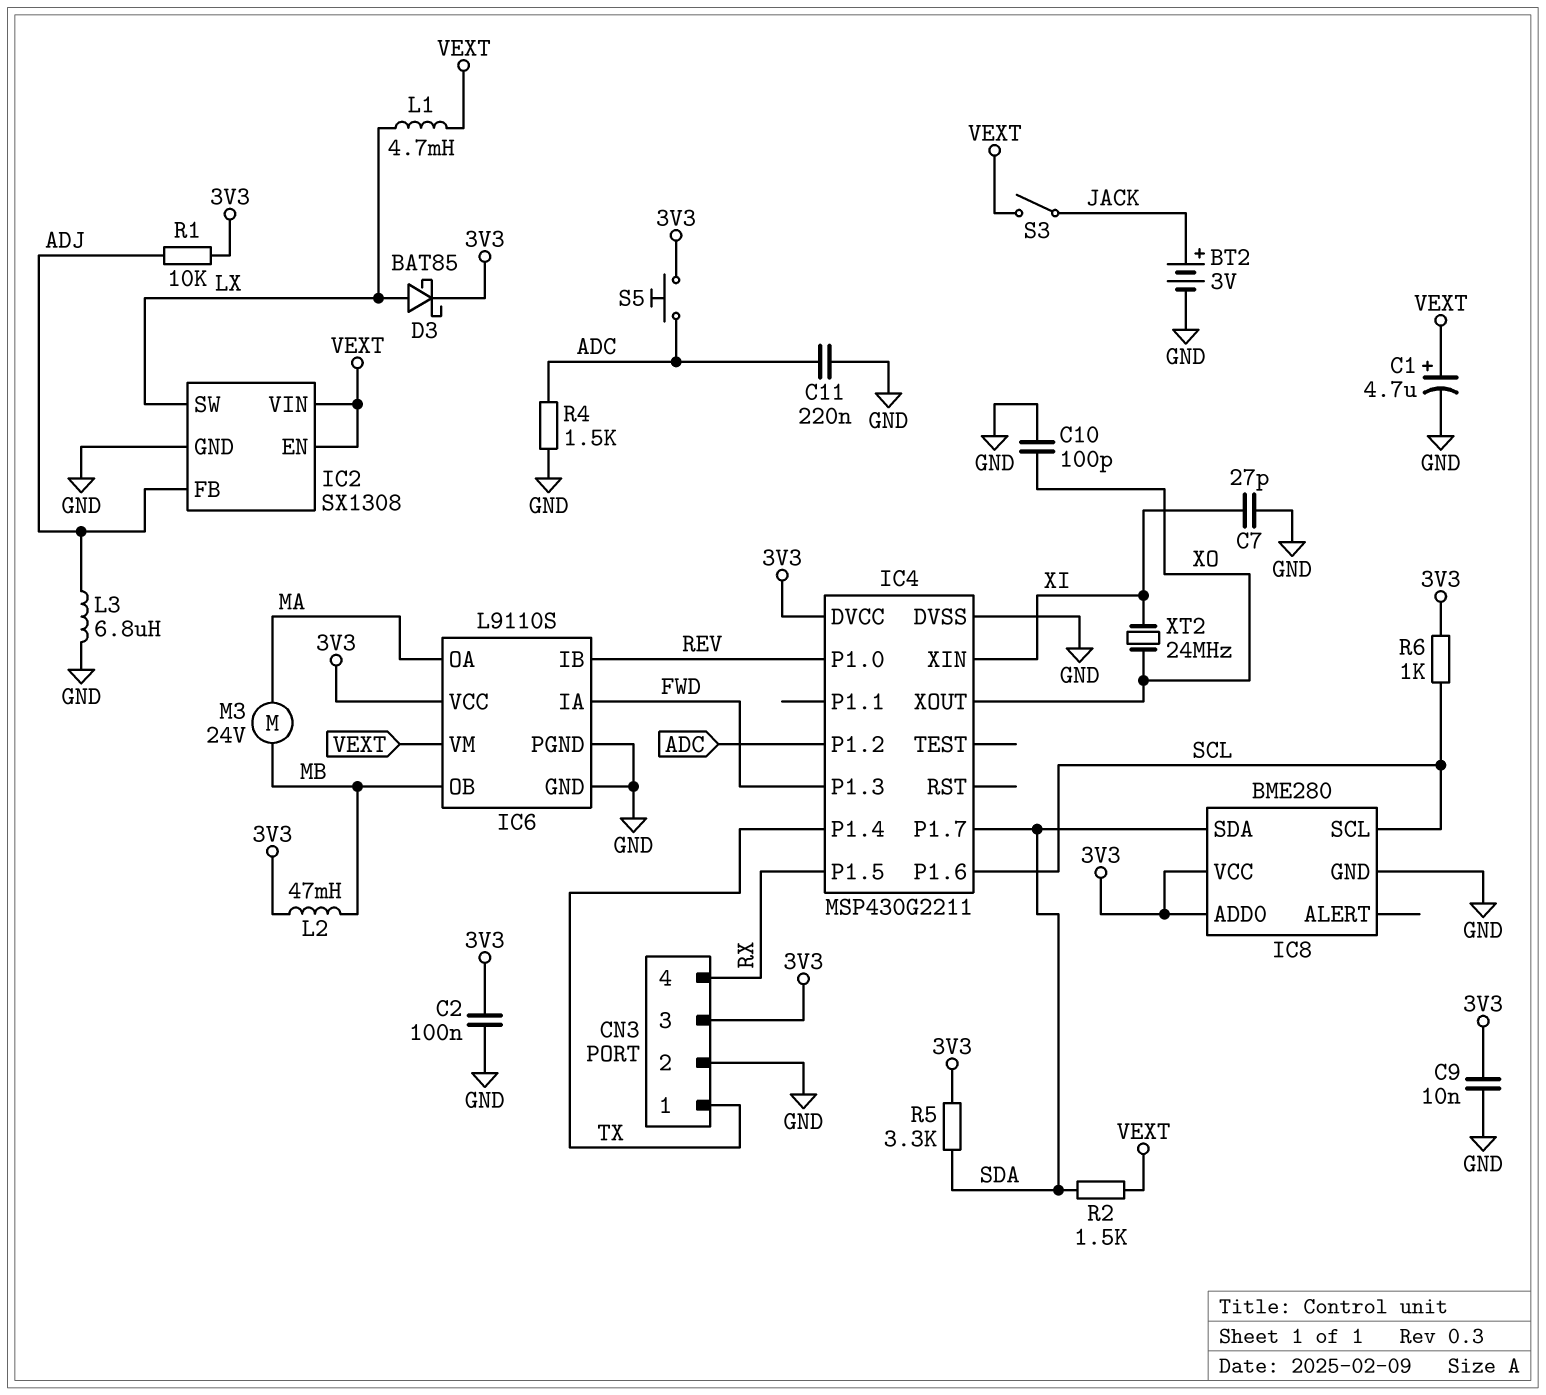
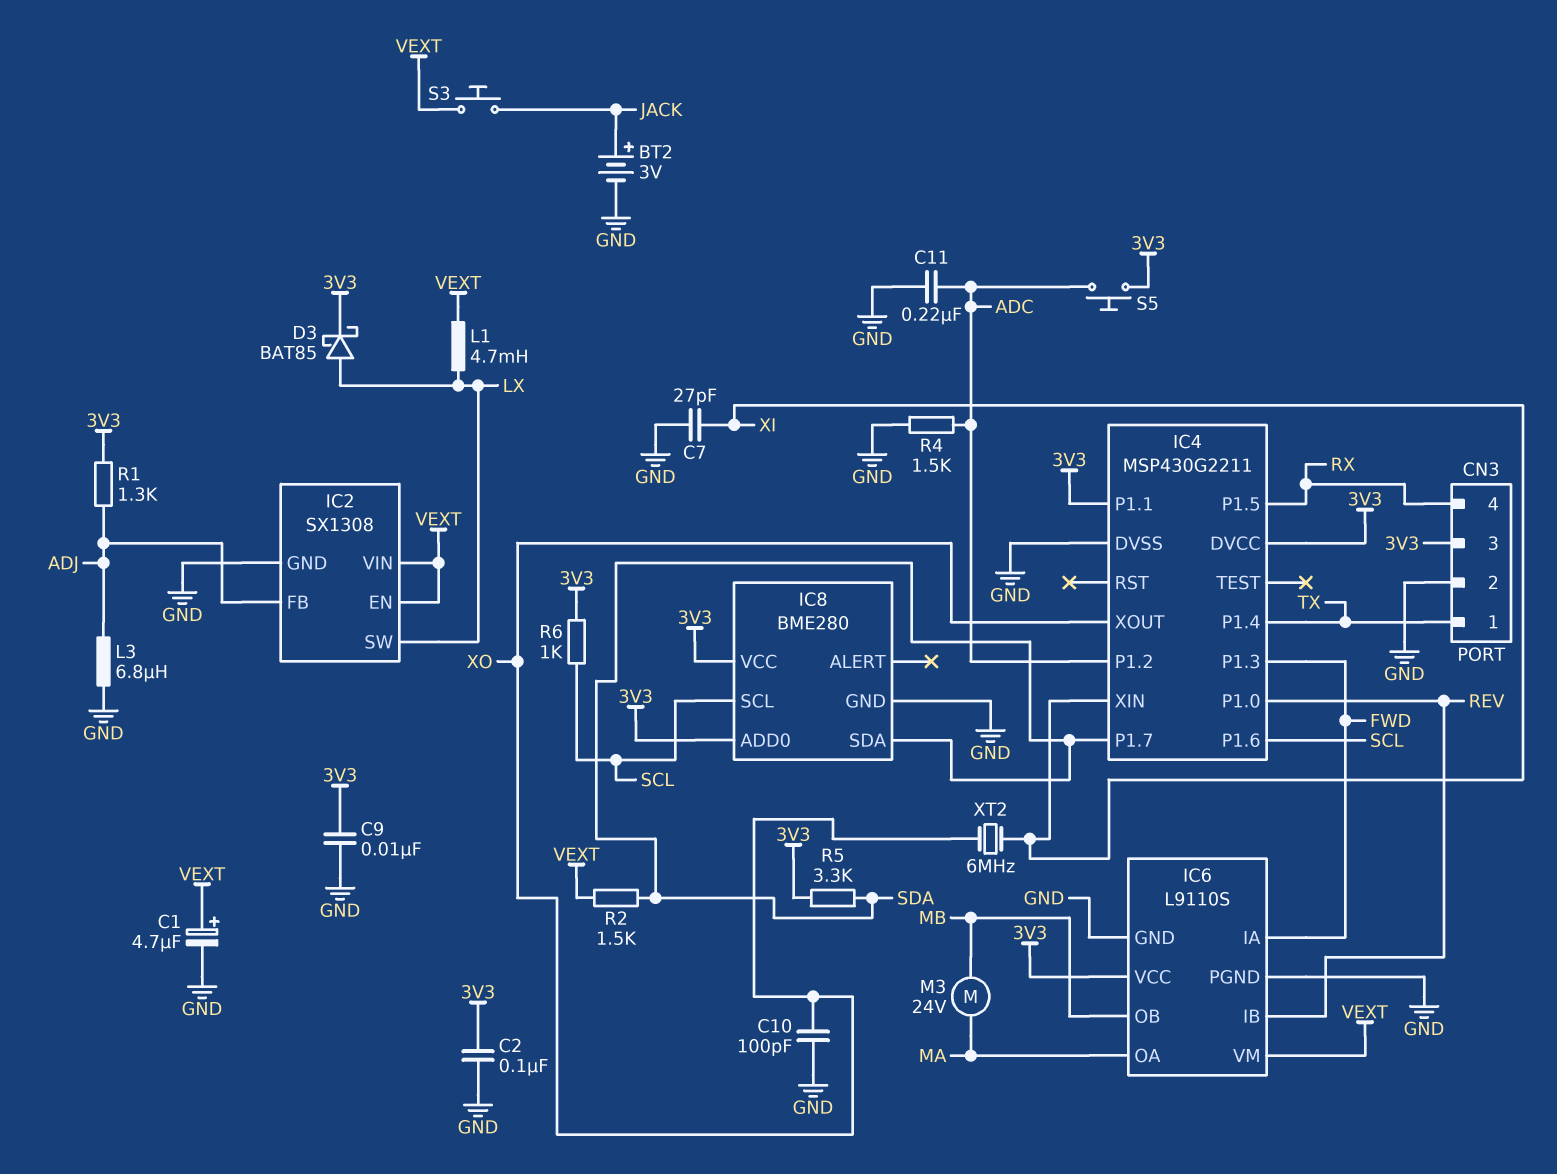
IC4 pin P1.1: none -> 3V3
L2: 47mH (3V3, MB) -> none
R1: 10k (3V3, ADJ) -> 1.3k (3V3, ADJ)
S3: switch (JACK, VEXT) -> button (JACK, VEXT)
XT2: 24MHz (XI, XO) -> 6MHz (XI, XO)

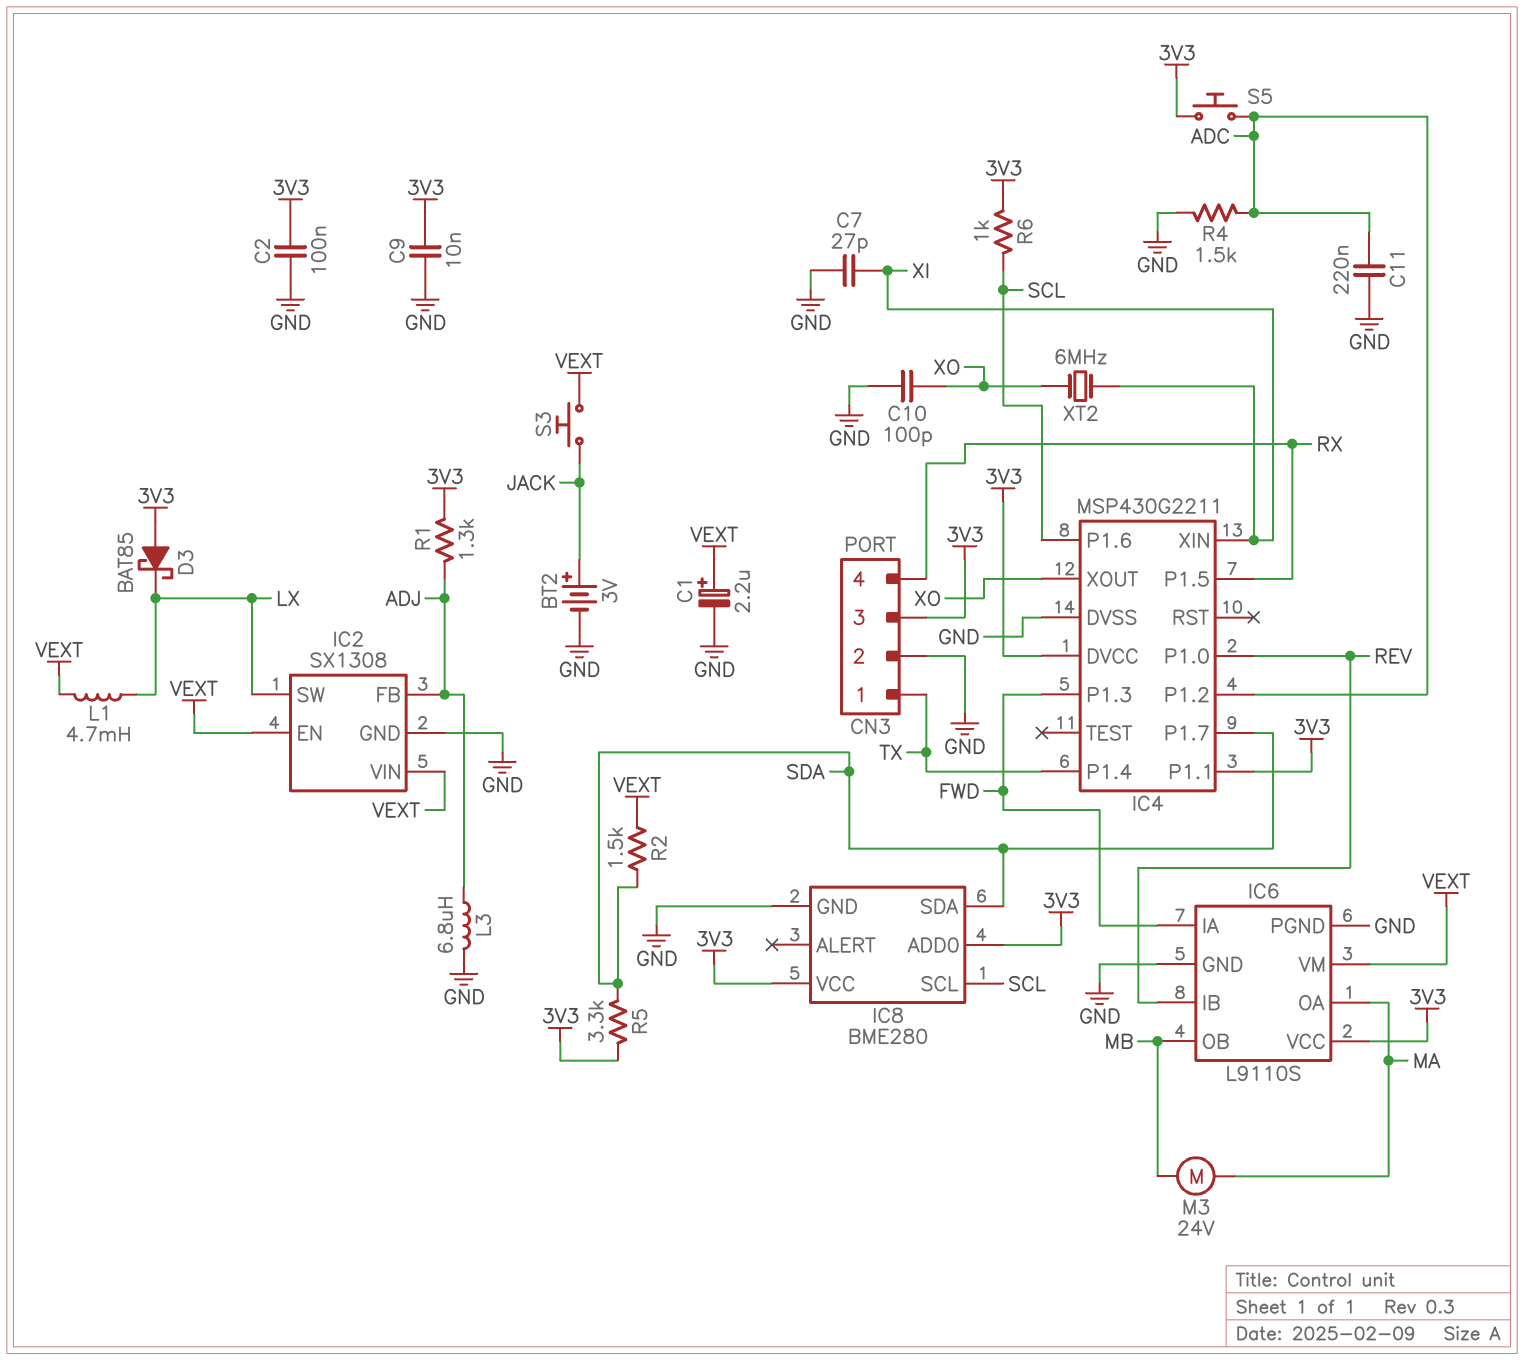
C1: 4.7uF (plus VEXT, minus GND) -> 2.2uF (plus VEXT, minus GND)
D3: schottky BAT85 (A LX, K 3V3) -> schottky BAT85 (A 3V3, K LX)

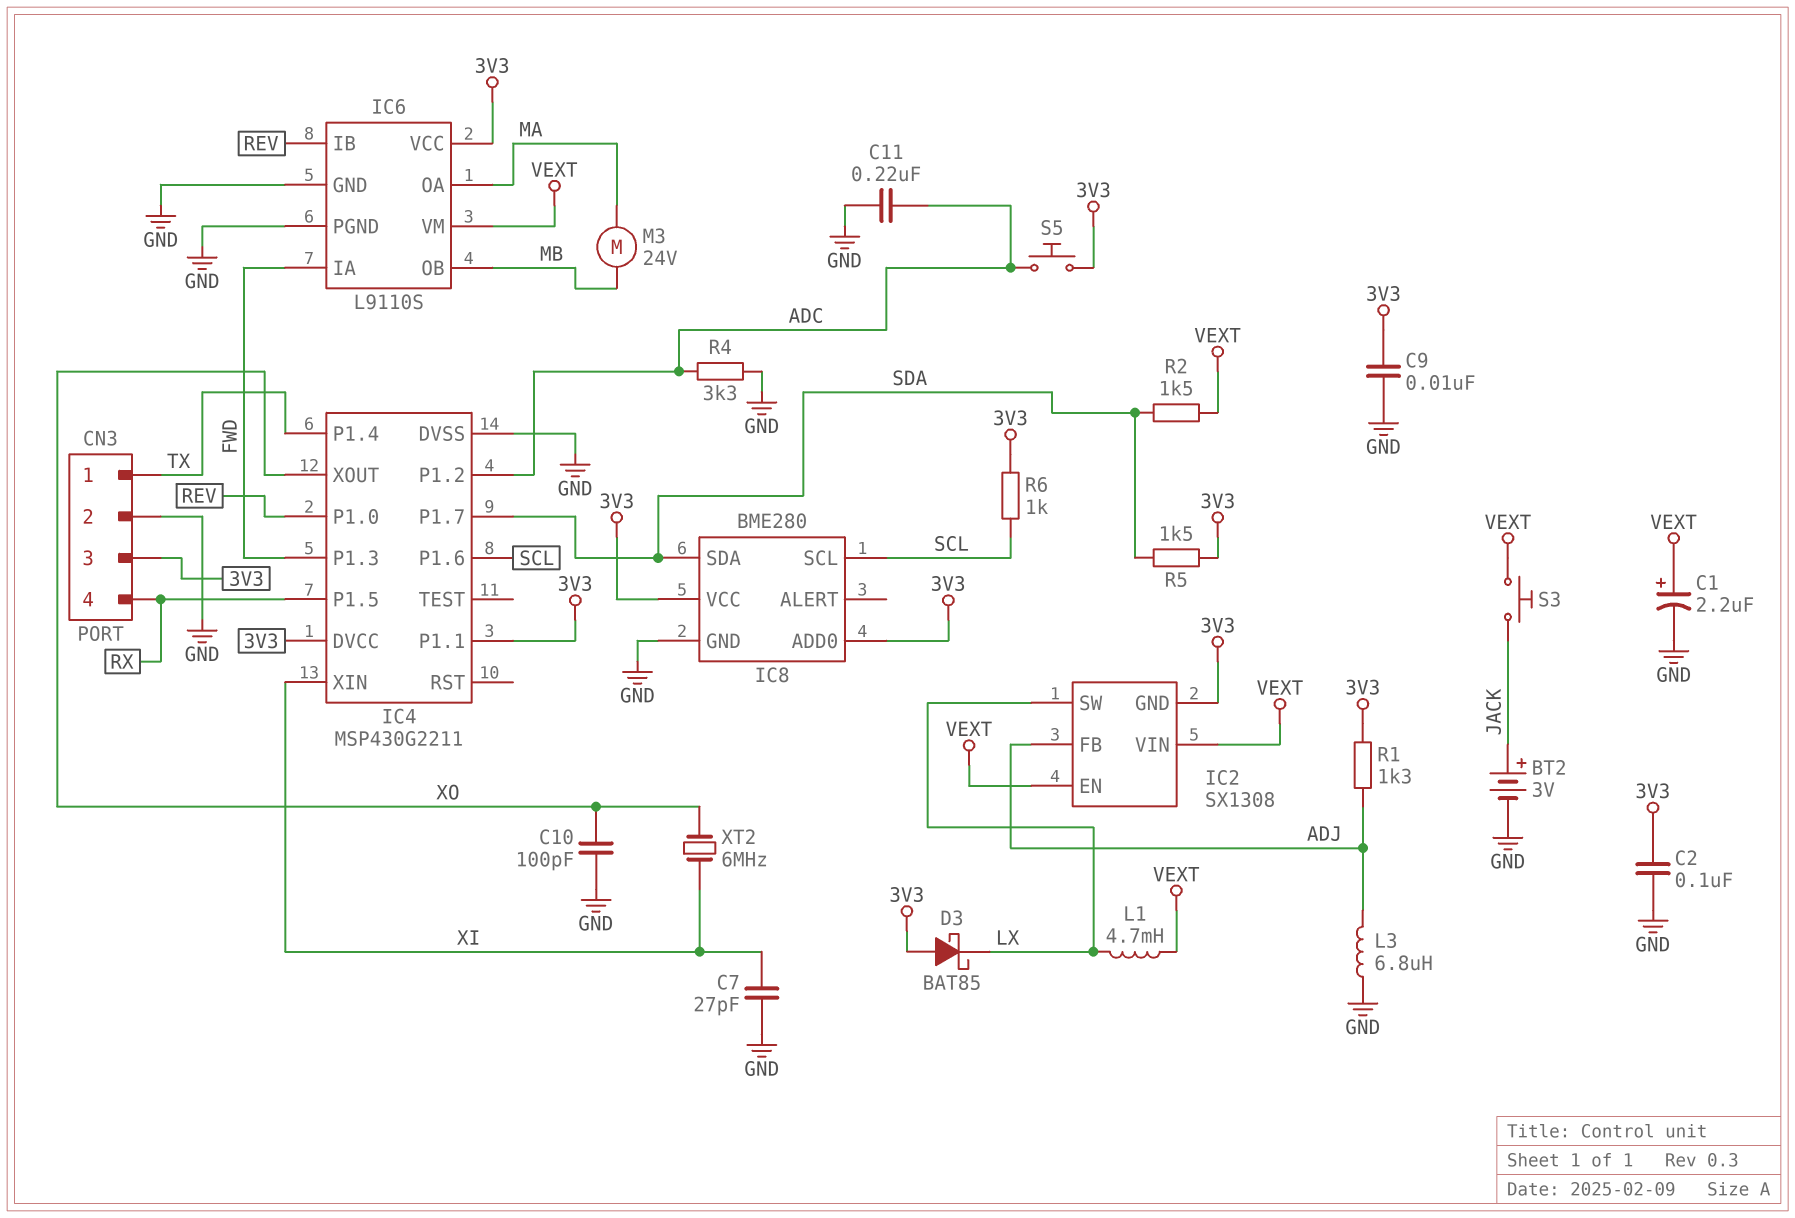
IC2 pin GND: GND -> 3V3
R4: 1.5k (ADC, GND) -> 3.3k (ADC, GND)
R5: 3.3k (3V3, SDA) -> 1.5k (3V3, SDA)

